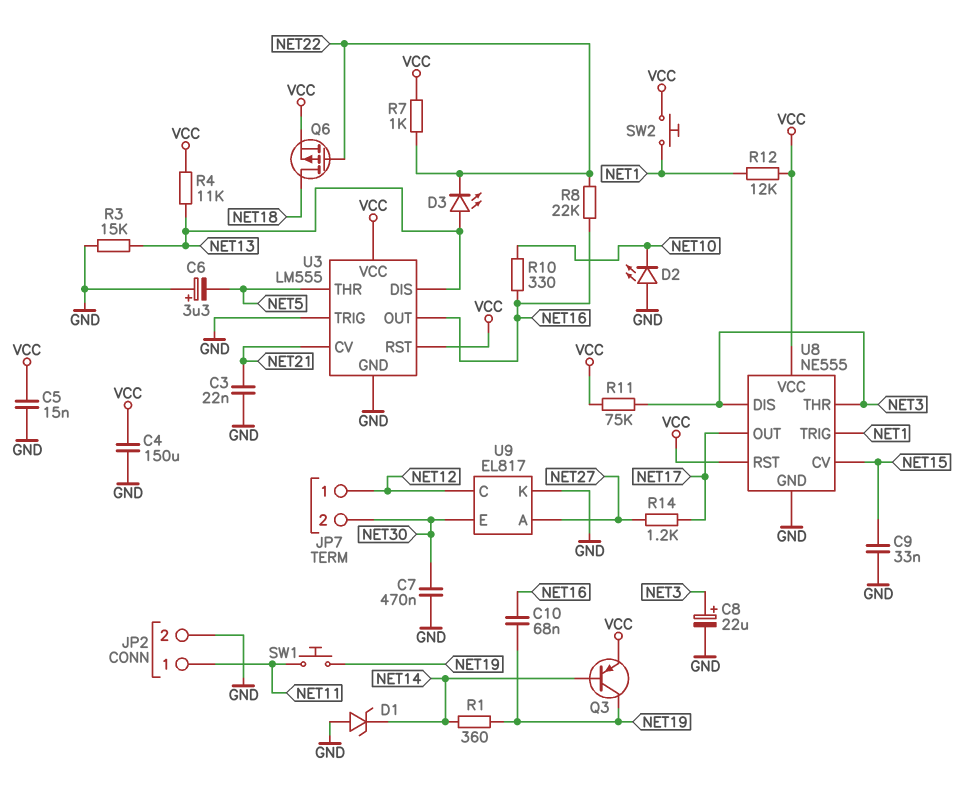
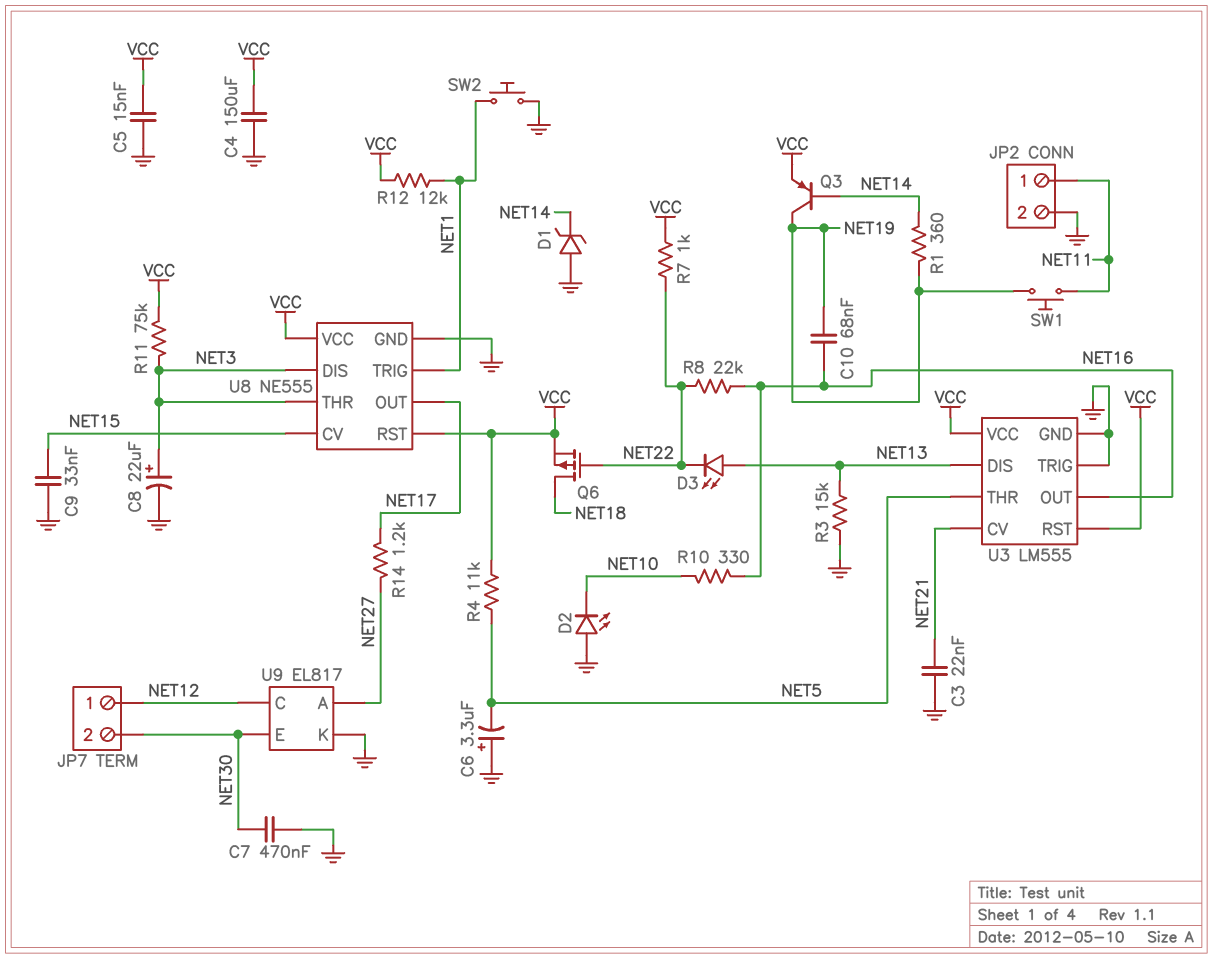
R4: 11k (NET13, VCC) -> 11k (NET5, VCC)
SW2: button (NET1, VCC) -> button (GND, NET1)

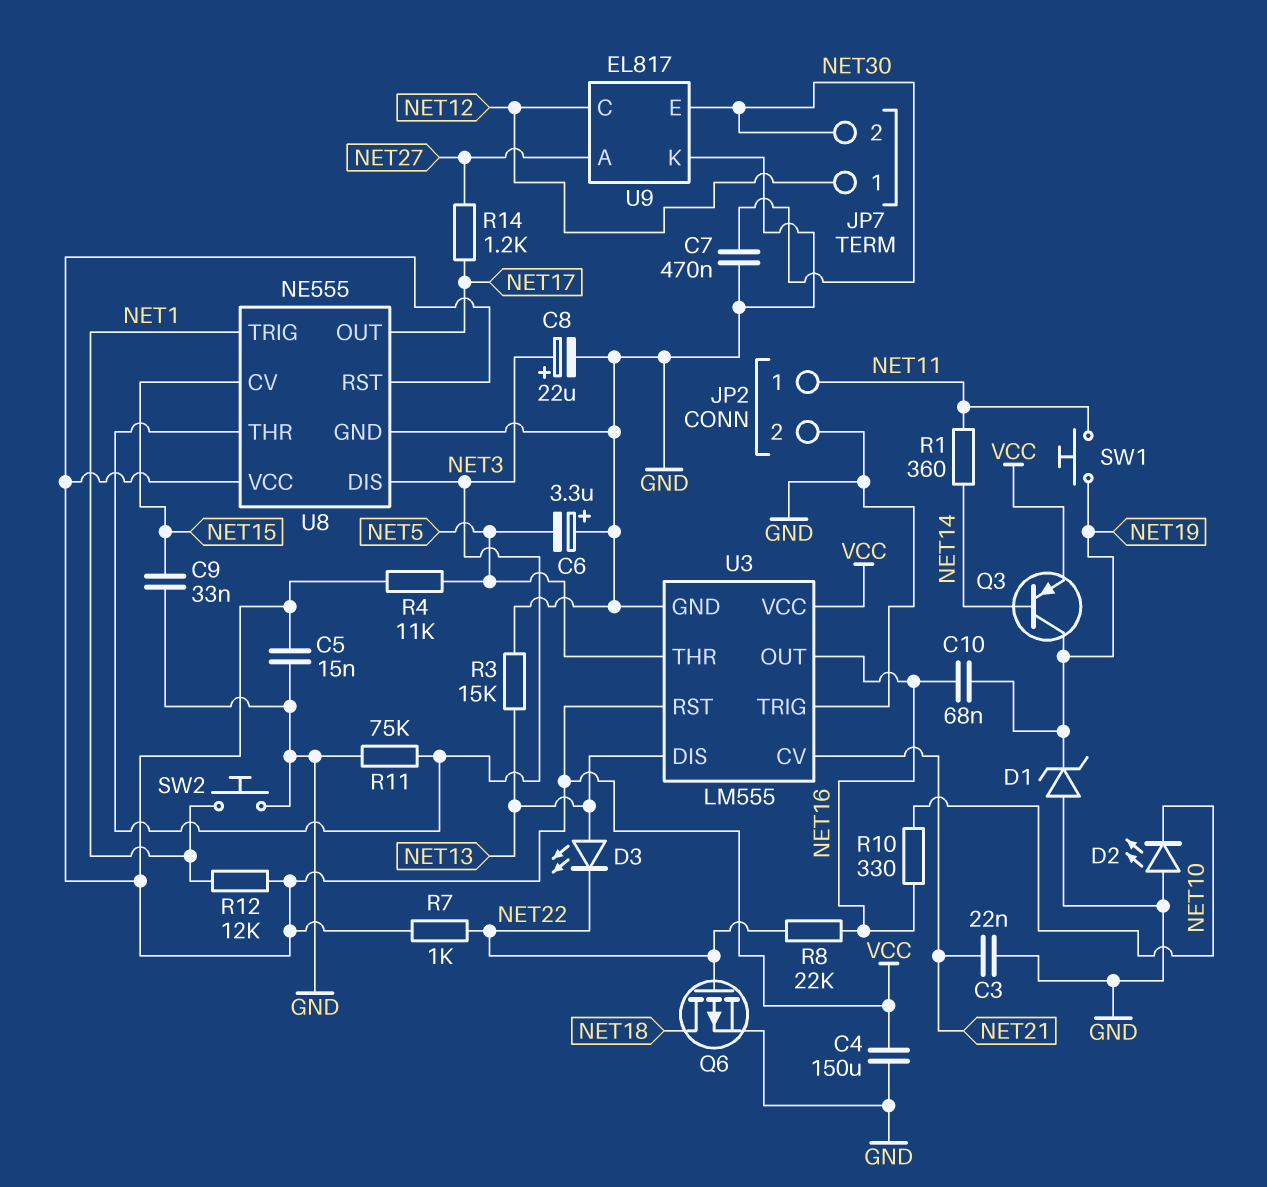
D1: zener (A GND, K NET14) -> zener (A GND, K NET19)
Q6: PMOS (G NET22, D NET18, S VCC) -> PMOS (G NET22, D NET18, S GND)
R1: 360 (NET14, NET19) -> 360 (NET11, NET14)
R11: 75k (NET3, VCC) -> 75k (GND, NET3)

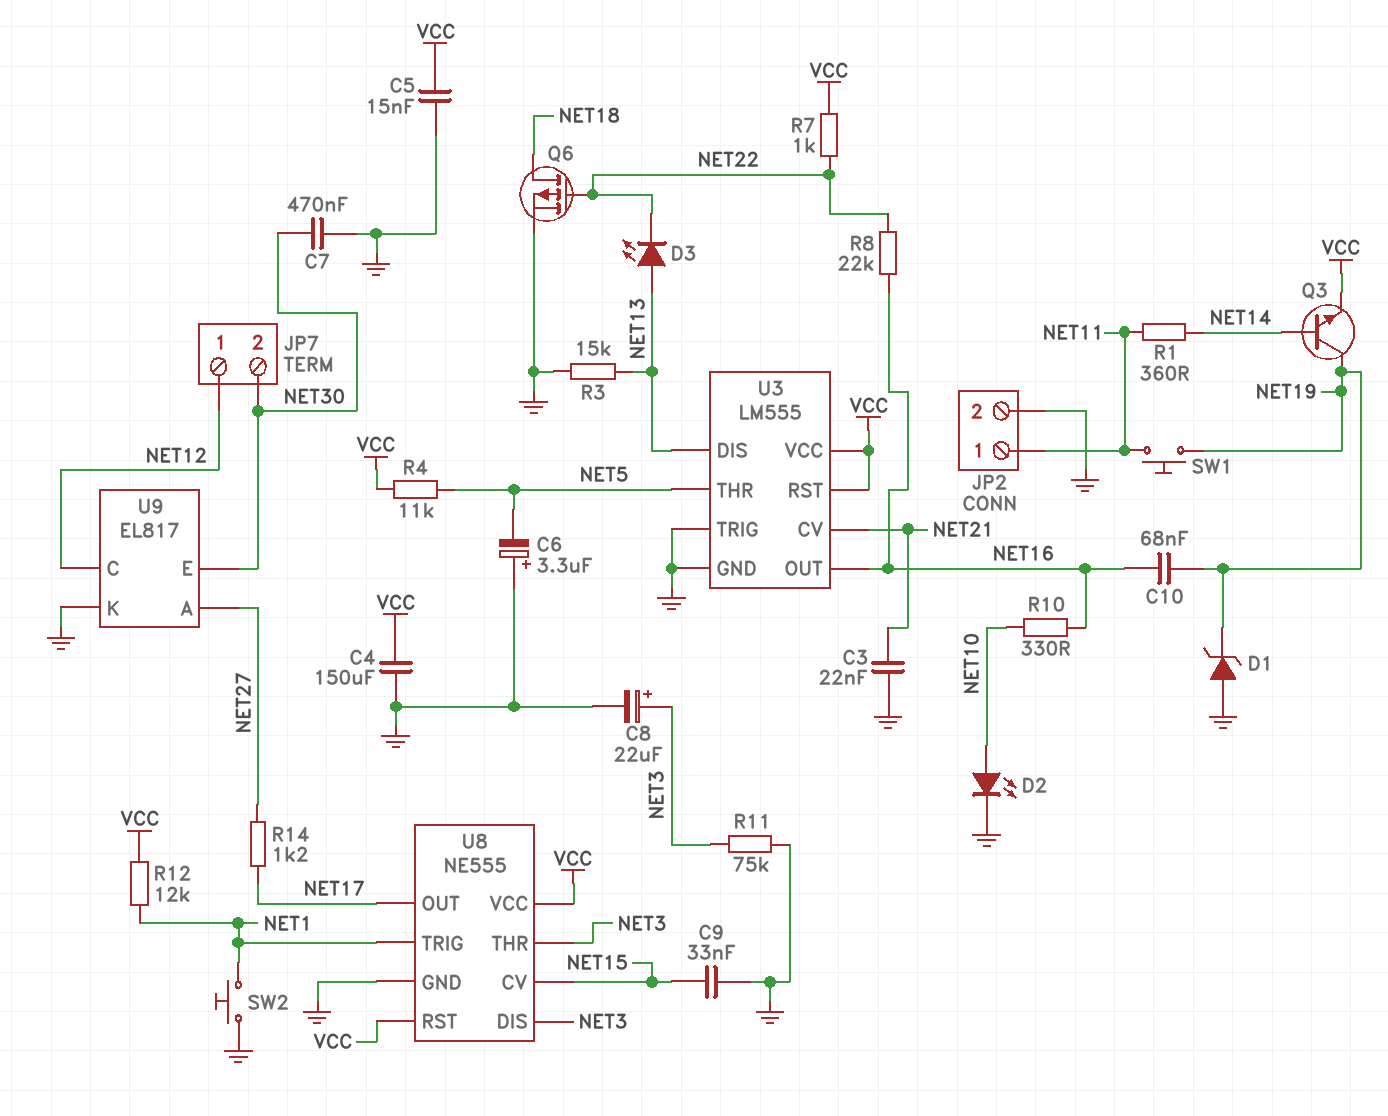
D2: LED (A GND, K NET10) -> LED (A NET10, K GND)
Q3: PNP (B NET14, C NET19, E VCC) -> NPN (B NET14, C NET19, E VCC)

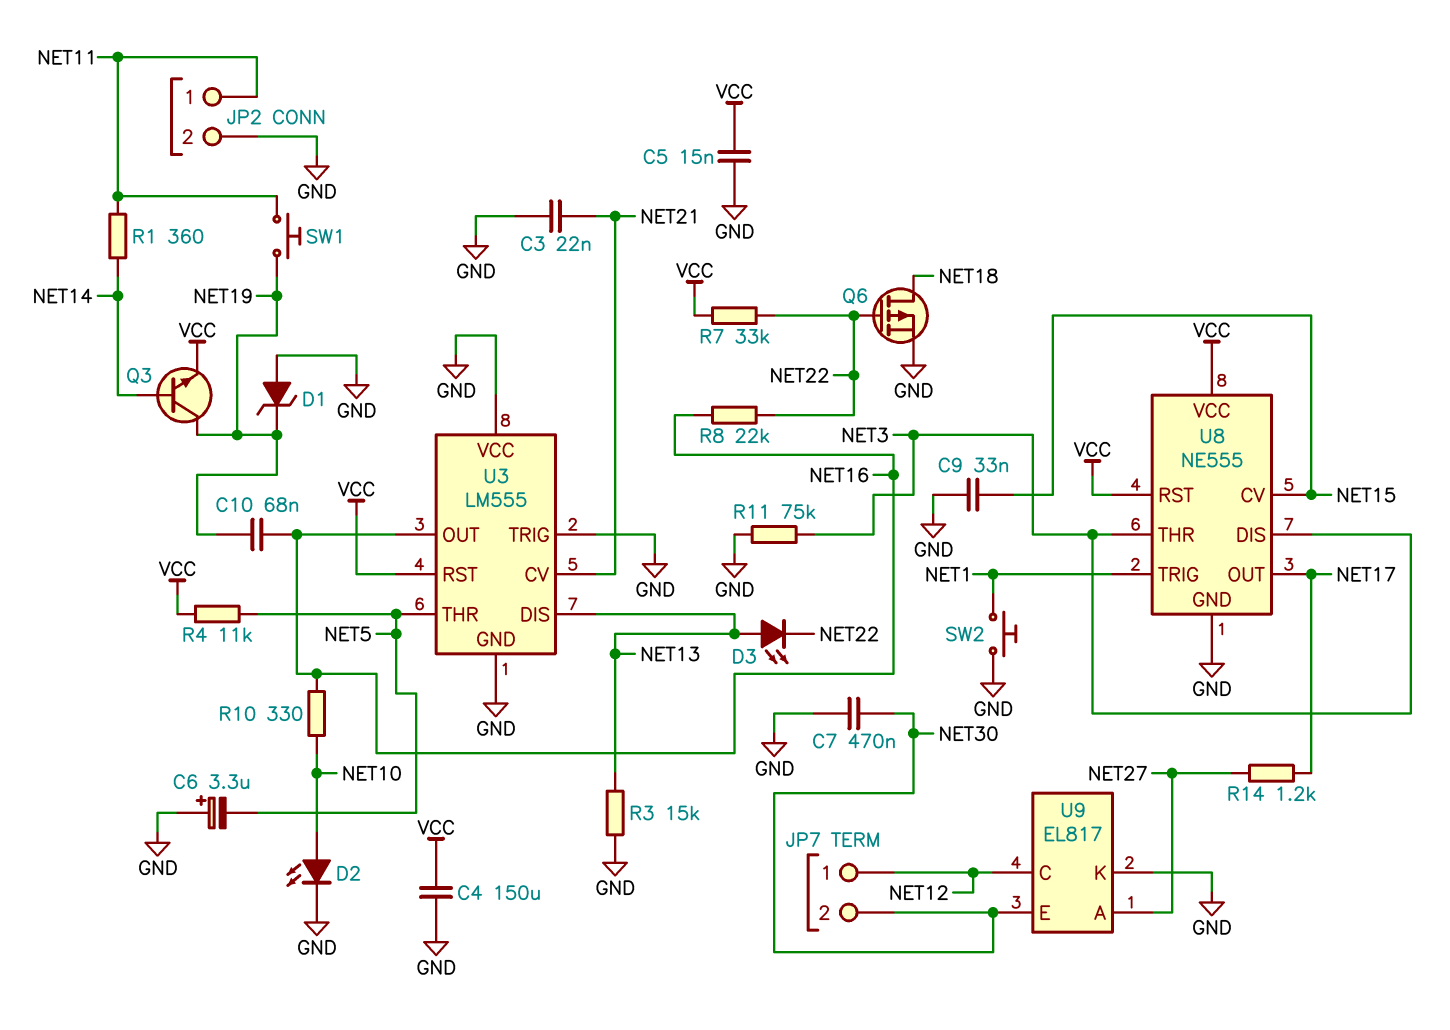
C8: 22uF (plus NET3, minus GND) -> none
R7: 1k (NET22, VCC) -> 33k (NET22, VCC)
R12: 12k (NET1, VCC) -> none
U3 pin VCC: VCC -> GND

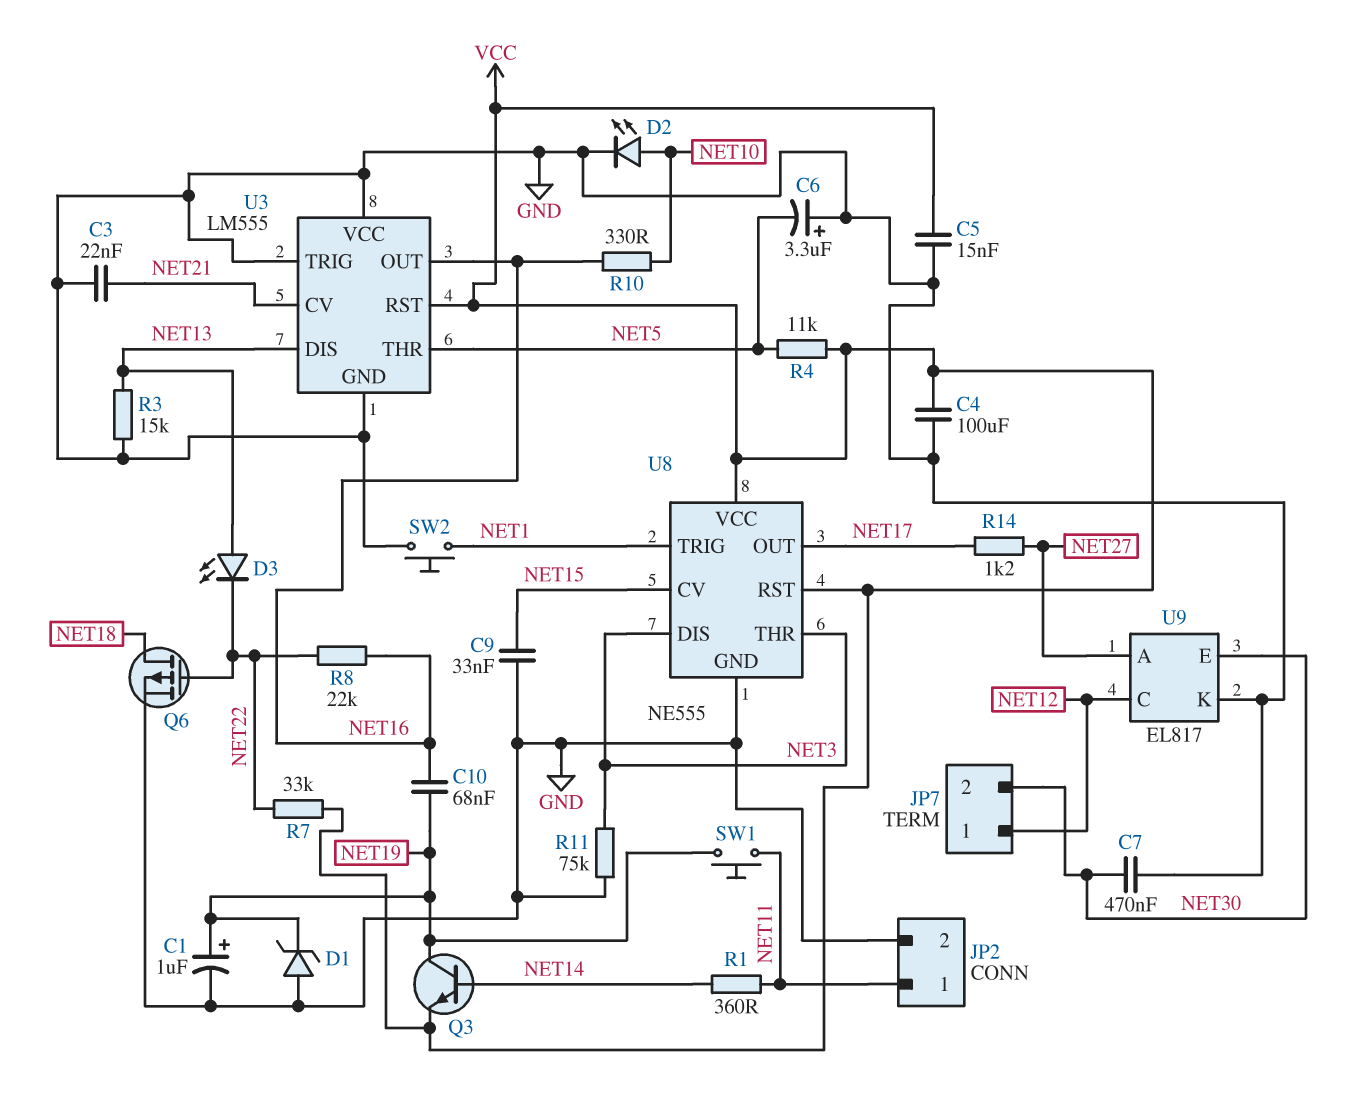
C1: none -> 1uF (plus NET19, minus GND)
C4: 150uF (GND, VCC) -> 100uF (GND, VCC)

